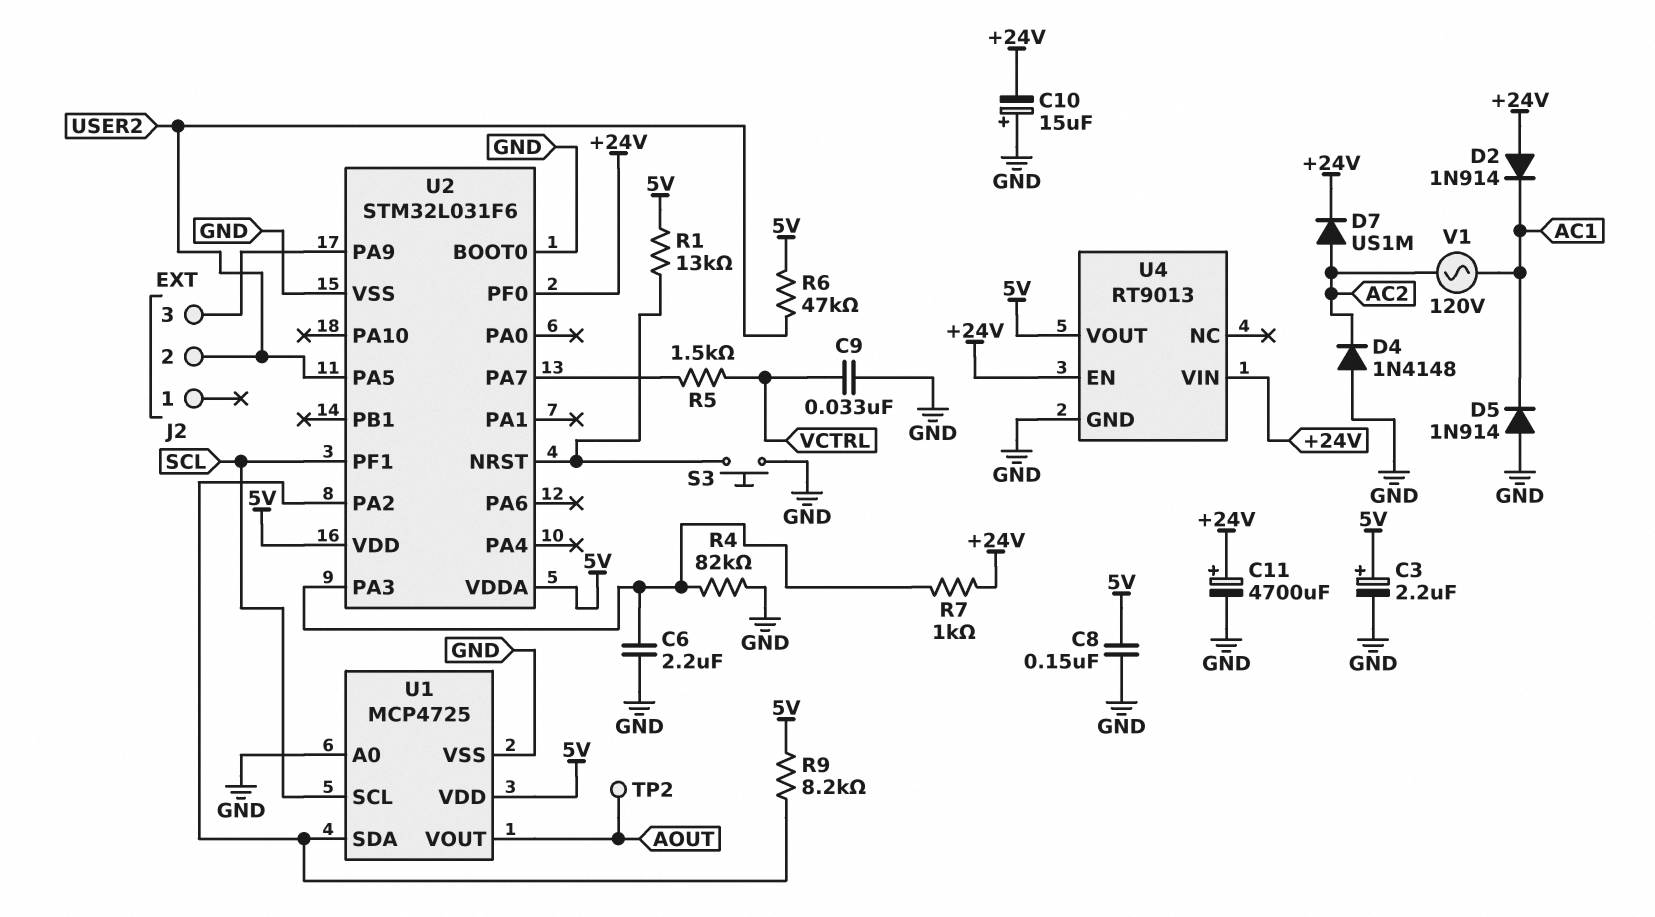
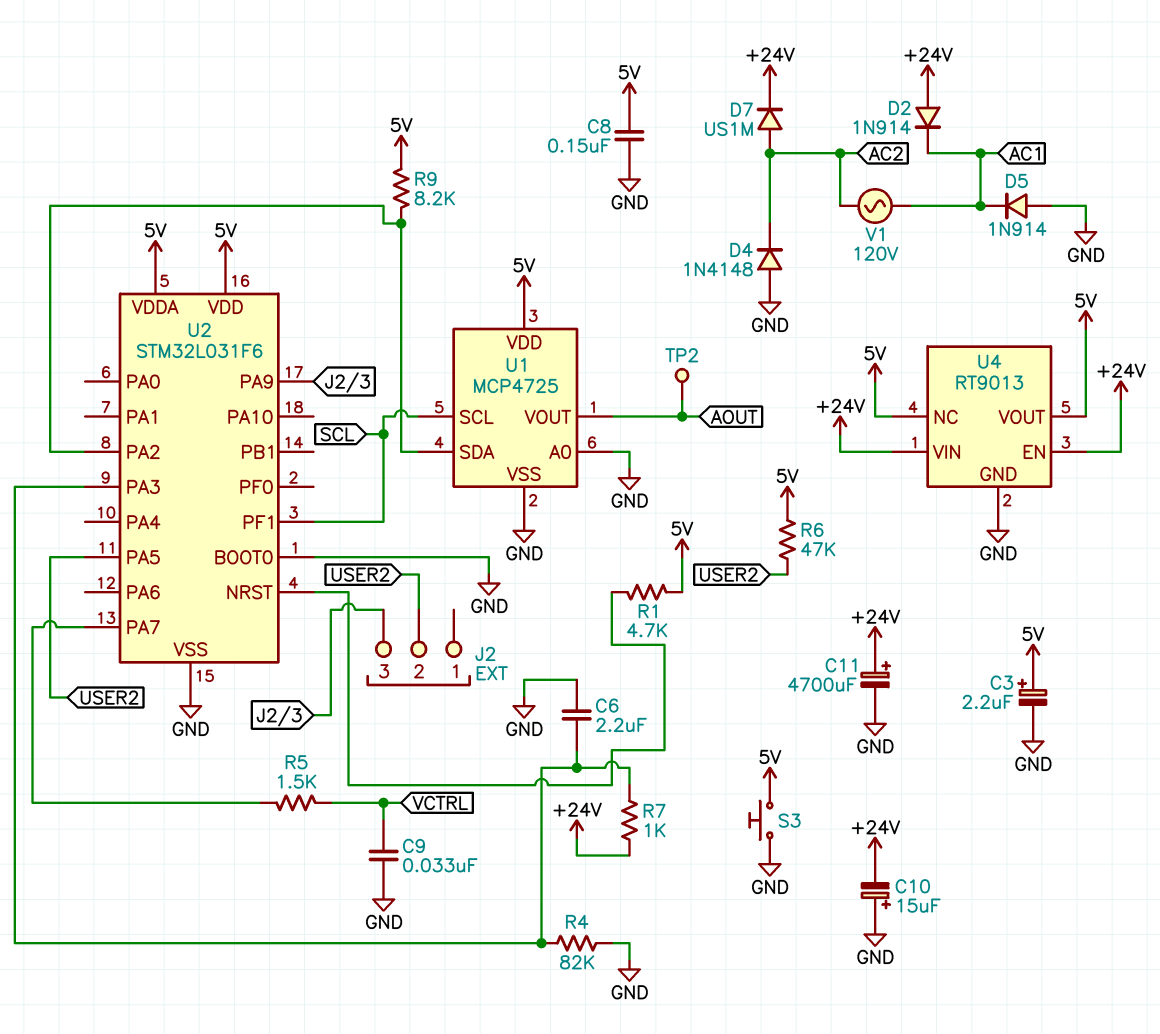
R1: 13k (5V, U2/NRST) -> 4.7k (5V, U2/NRST)
S3: button (GND, U2/NRST) -> button (5V, GND)
U2 pin PF0: +24V -> none
U4 pin NC: none -> 5V

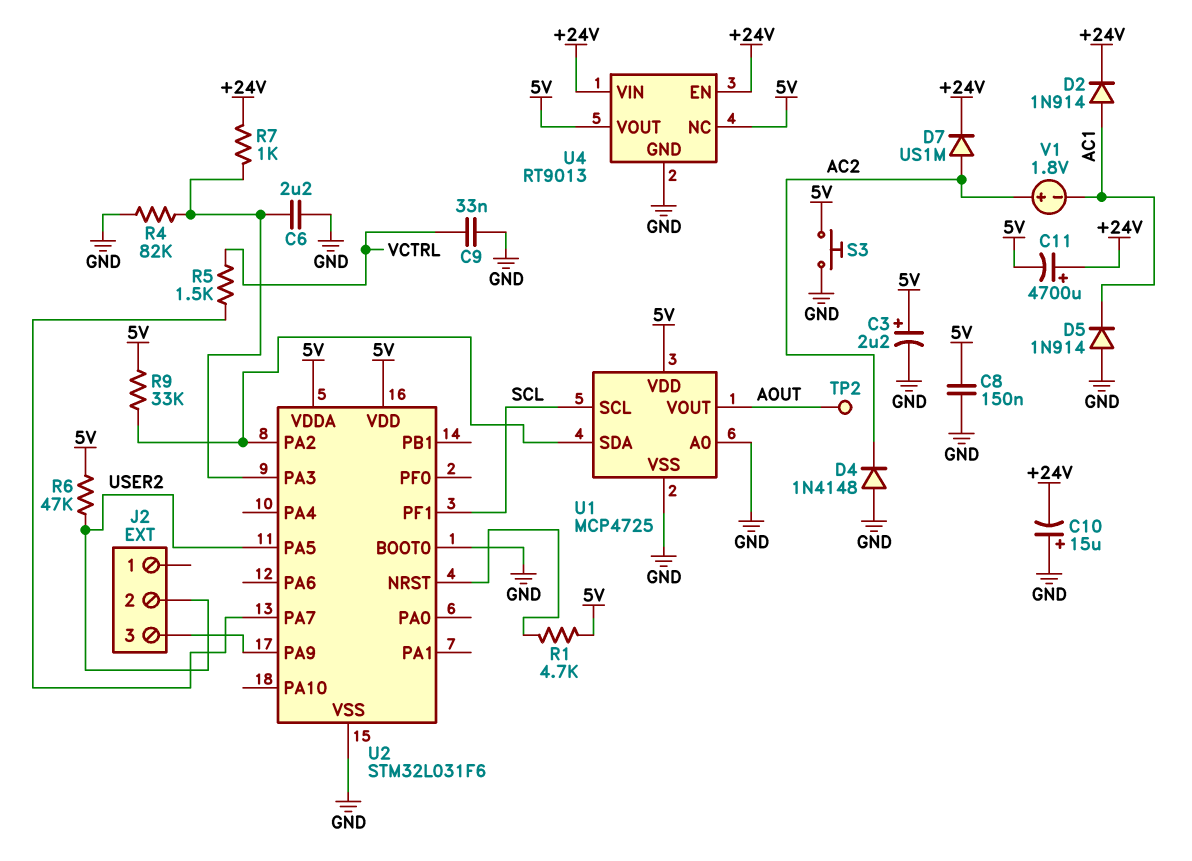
C11: 4700uF (plus +24V, minus GND) -> 4700uF (plus +24V, minus 5V)
D2: diode 1N914 (A +24V, K AC1) -> diode 1N914 (A AC1, K +24V)
R9: 8.2k (5V, U1/SDA) -> 33k (5V, U1/SDA)
V1: AC 120V (AC1, AC2) -> 1.8V (plus AC2, minus AC1)

